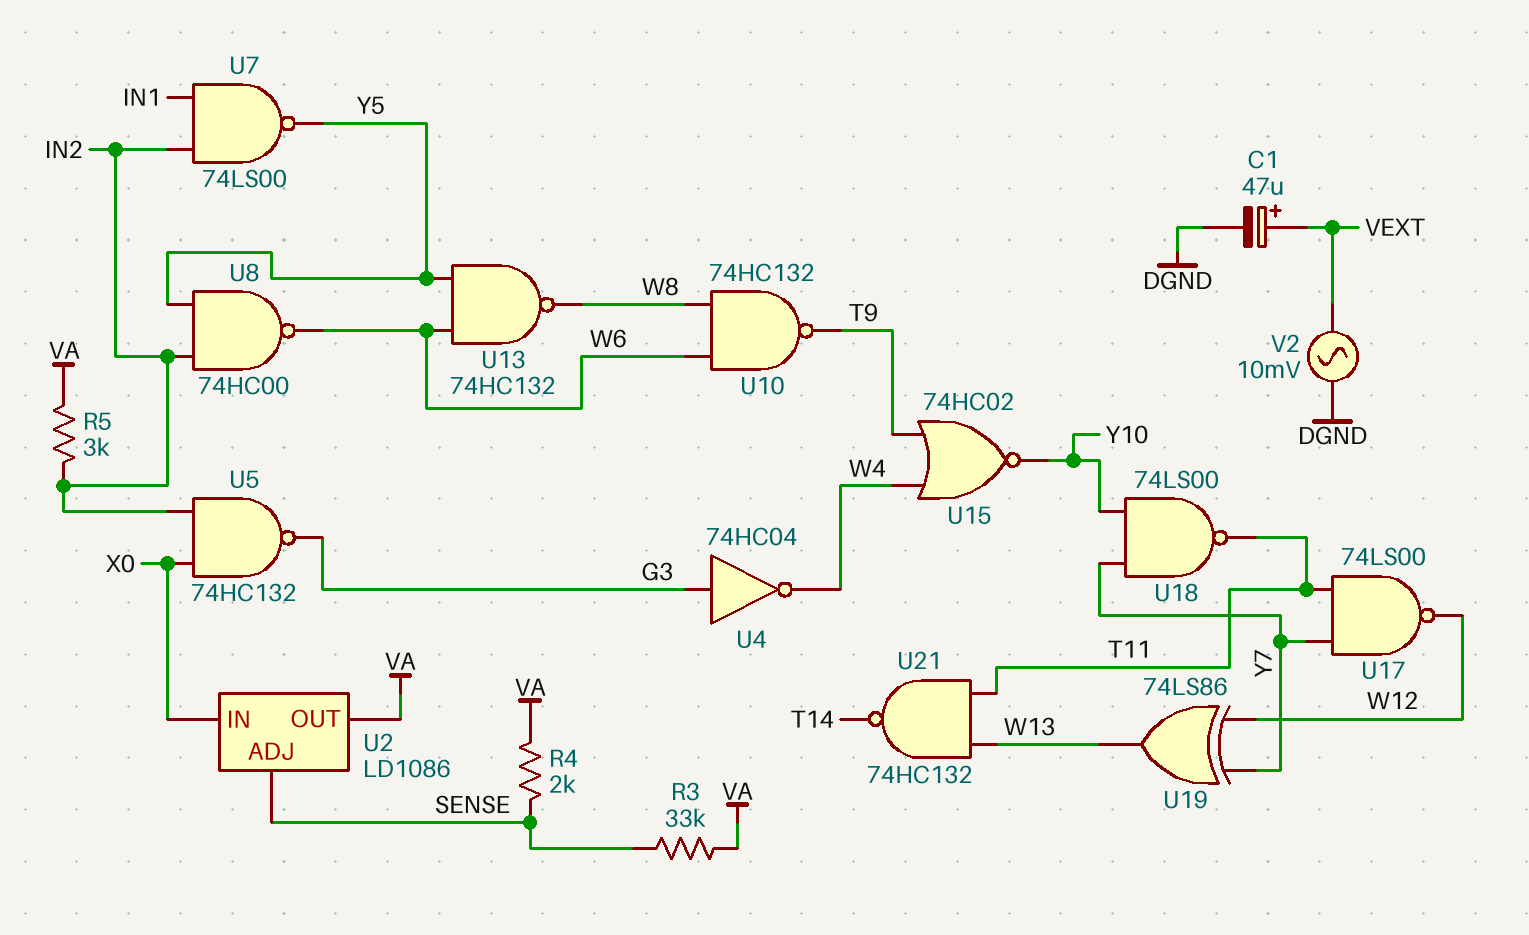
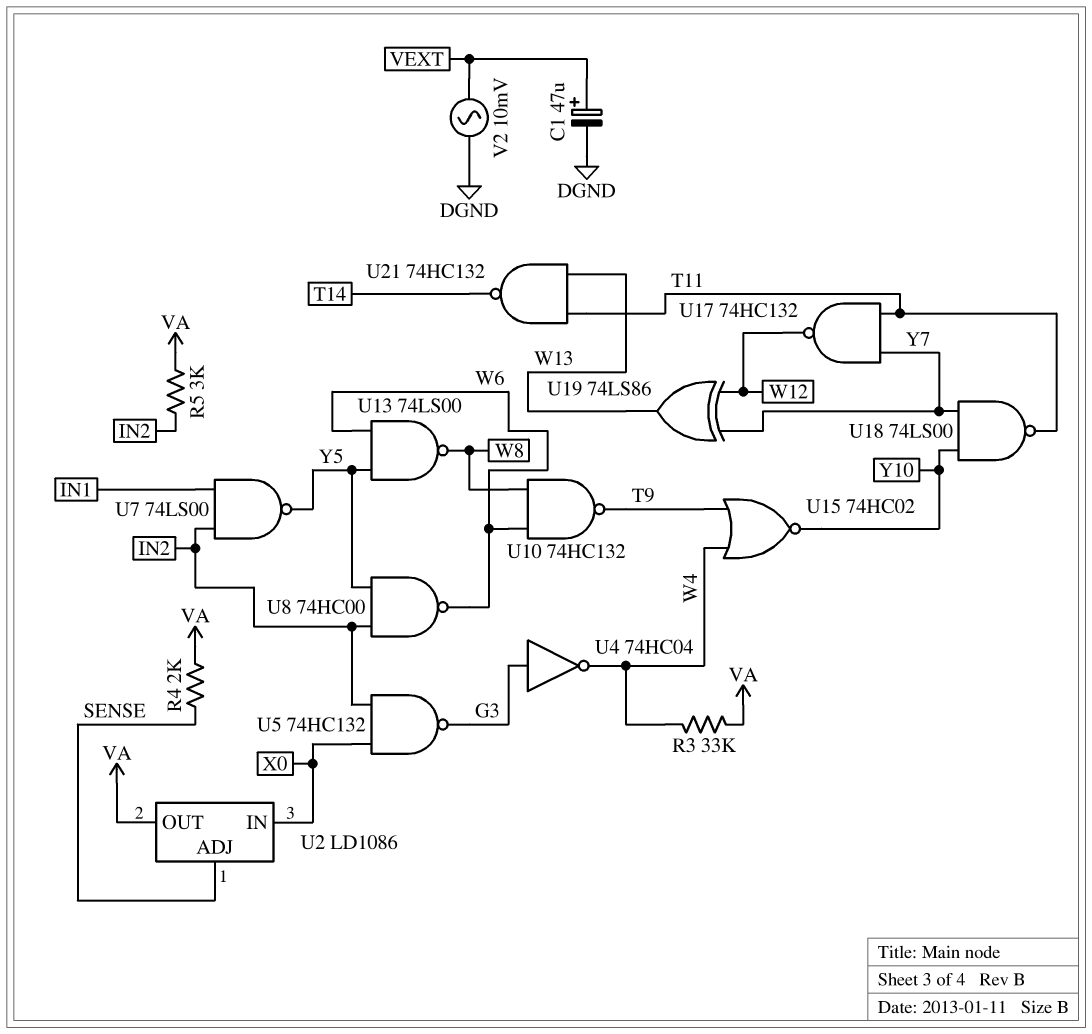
R3: 33k (SENSE, VA) -> 33k (VA, W4)
U13: NAND 74HC132 (in W6, in Y5, out W8) -> NAND 74LS00 (in W6, in Y5, out W8)
U17: NAND 74LS00 (in T11, in Y7, out W12) -> NAND 74HC132 (in T11, in Y7, out W12)

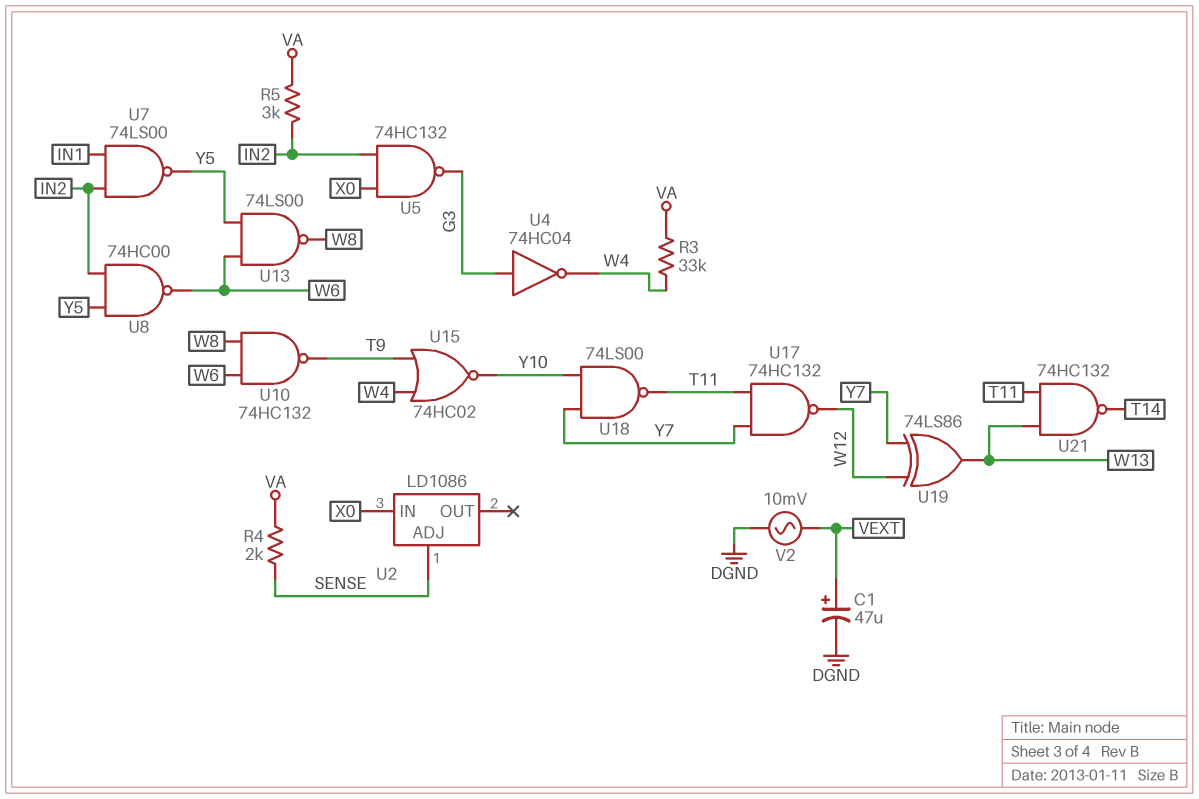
U2 pin OUT: VA -> none

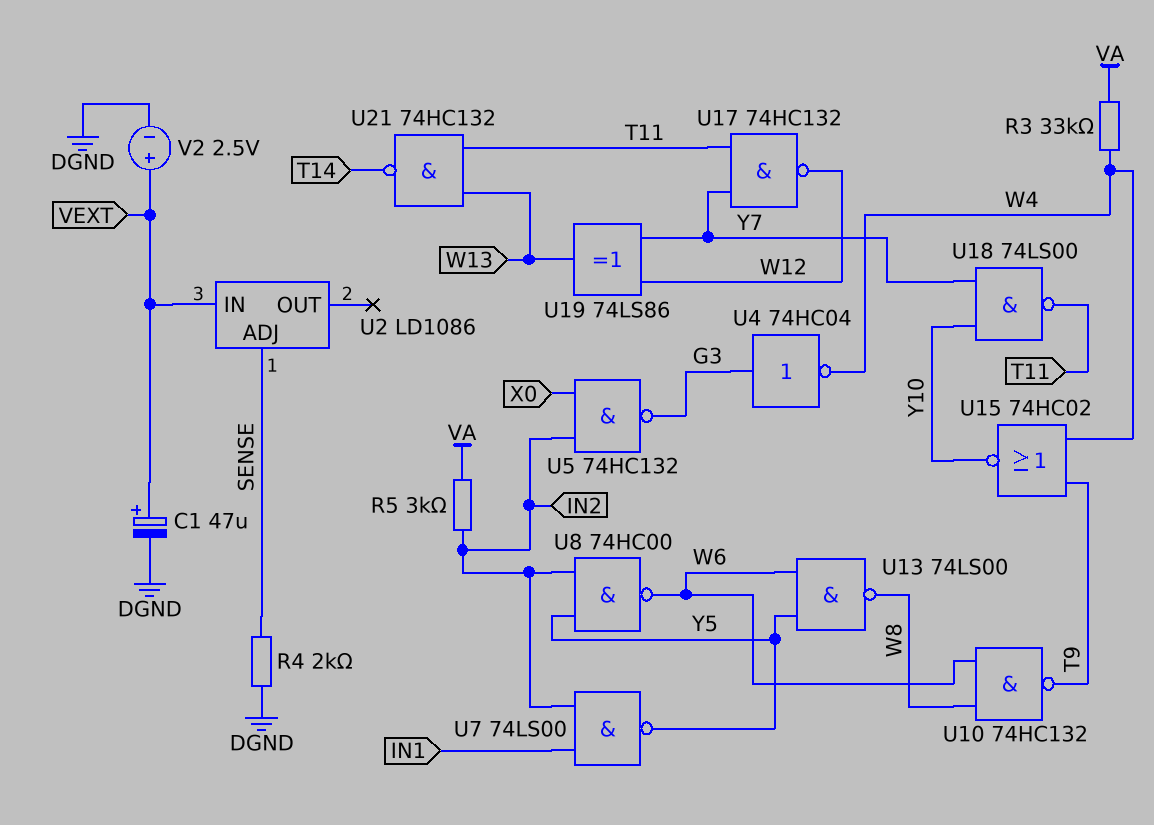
R4: 2k (SENSE, VA) -> 2k (DGND, SENSE)
U2 pin IN: X0 -> VEXT
V2: AC 10mV (DGND, VEXT) -> 2.5V (plus VEXT, minus DGND)

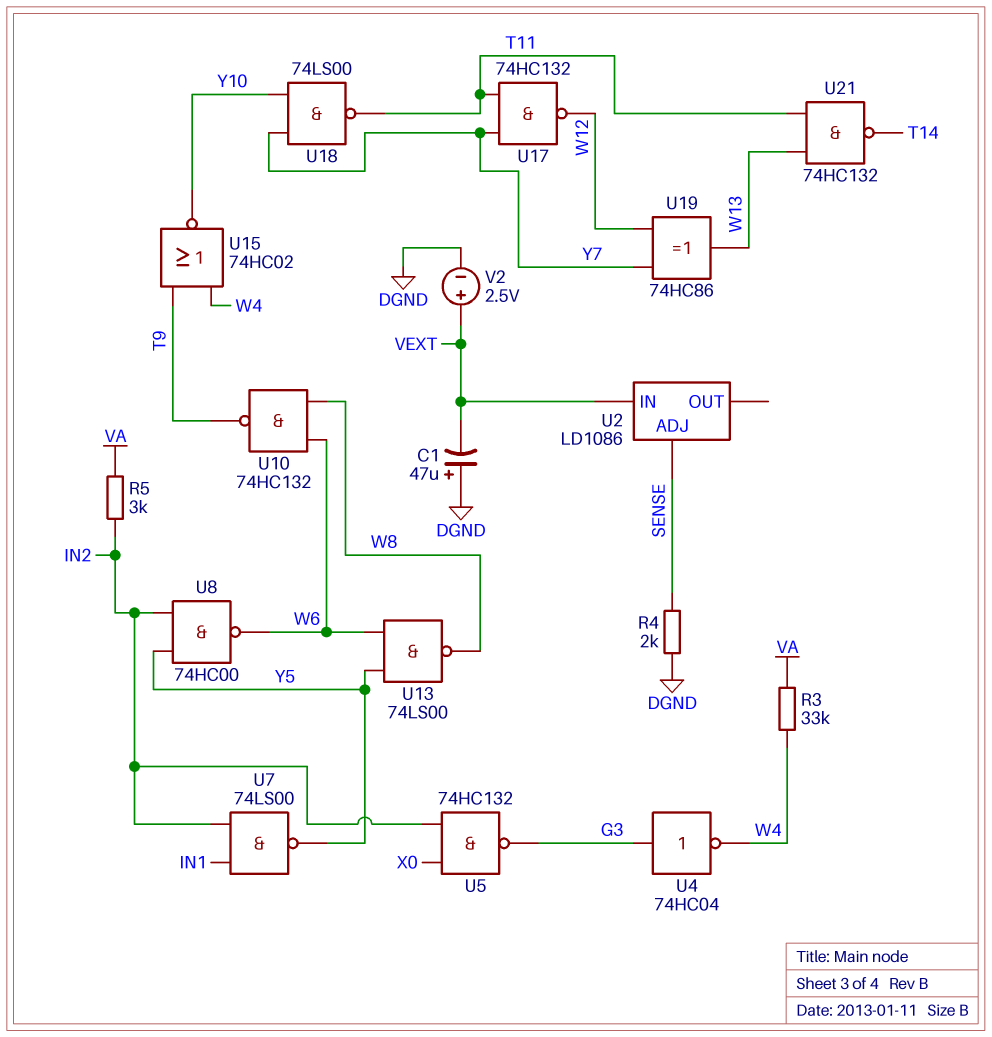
C1: 47uF (plus VEXT, minus DGND) -> 47uF (plus DGND, minus VEXT)
U19: XOR 74LS86 (in W12, in Y7, out W13) -> XOR 74HC86 (in W12, in Y7, out W13)

